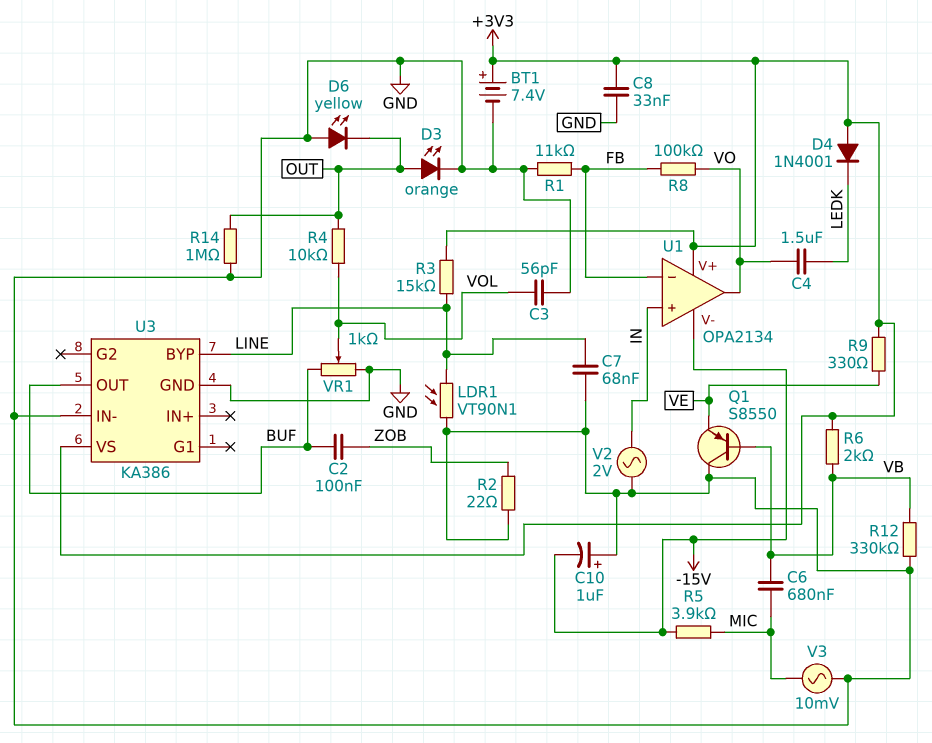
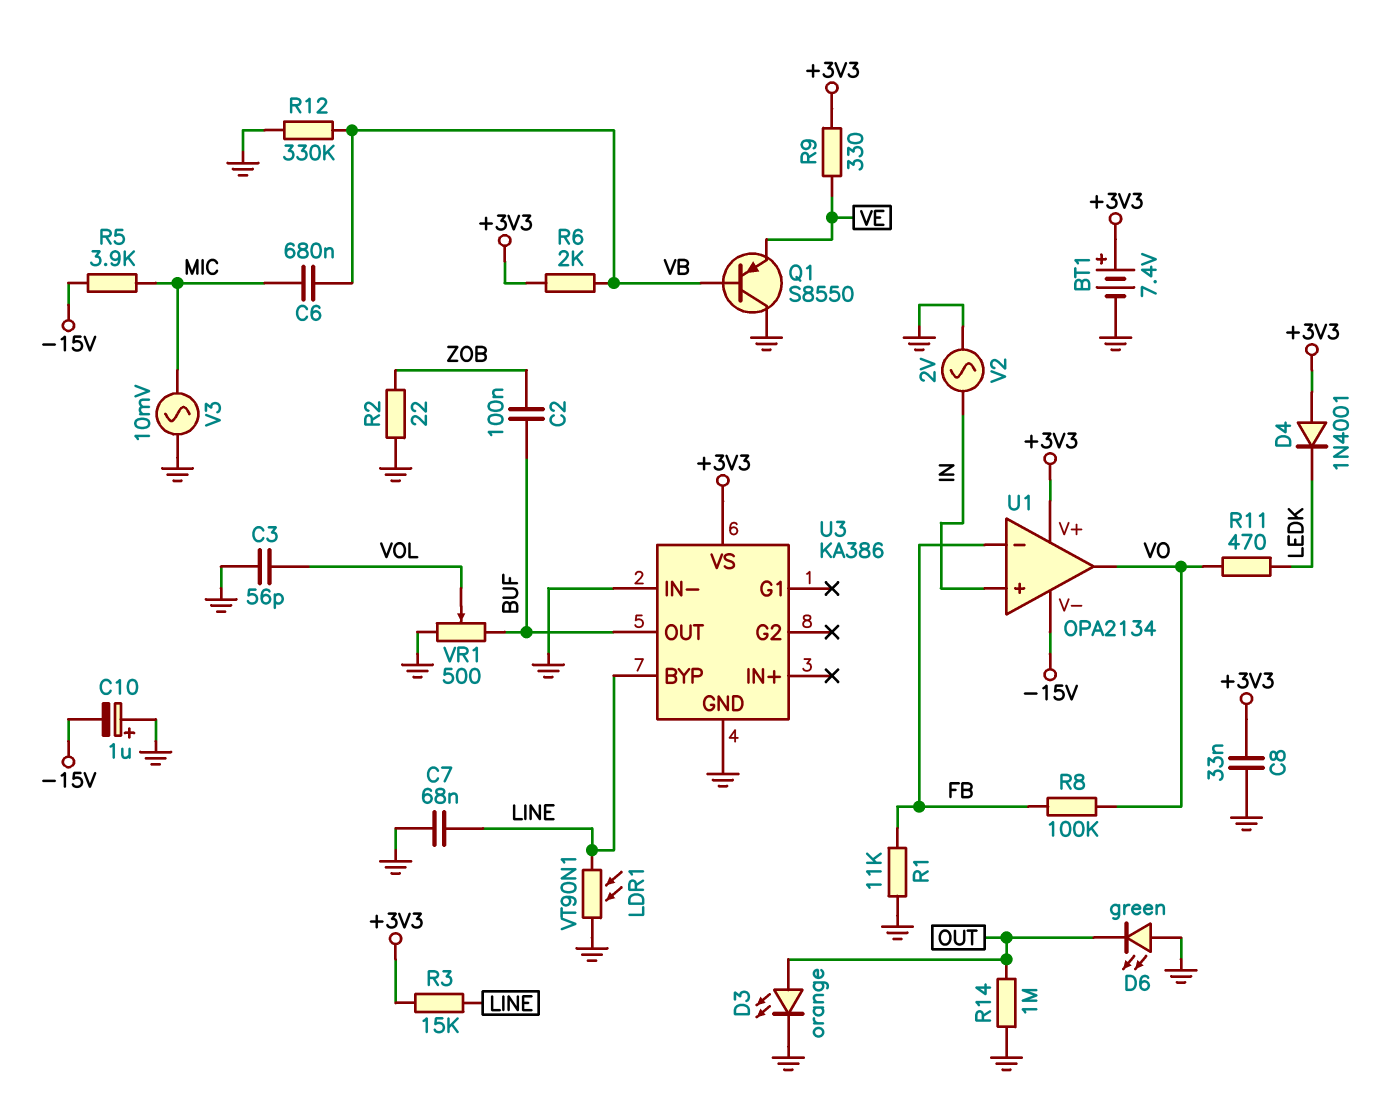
C4: 1.5uF (LEDK, VO) -> none
D6: LED yellow (A GND, K OUT) -> LED green (A GND, K OUT)
R4: 10k (OUT, VOL) -> none
R11: none -> 470 (LEDK, VO)
VR1: 1k (BUF, GND, wiper VOL) -> 500 (BUF, GND, wiper VOL)

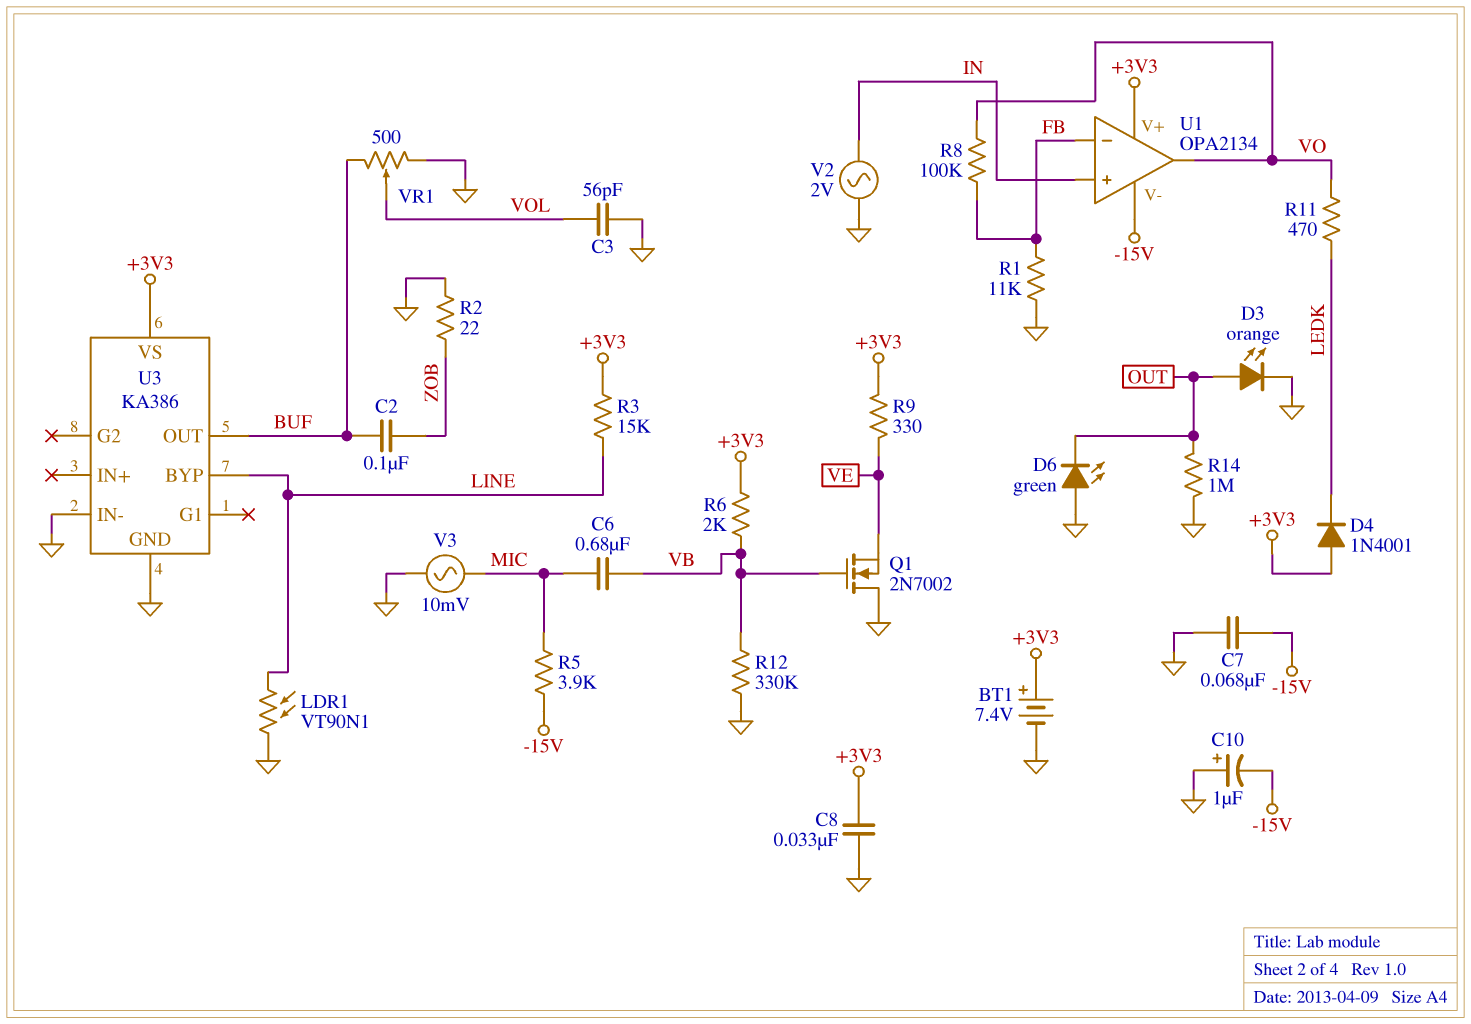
C7: 68nF (GND, LINE) -> 68nF (-15V, GND)
Q1: PNP S8550 (B VB, C GND, E VE) -> NMOS 2N7002 (G VB, D GND, S VE)

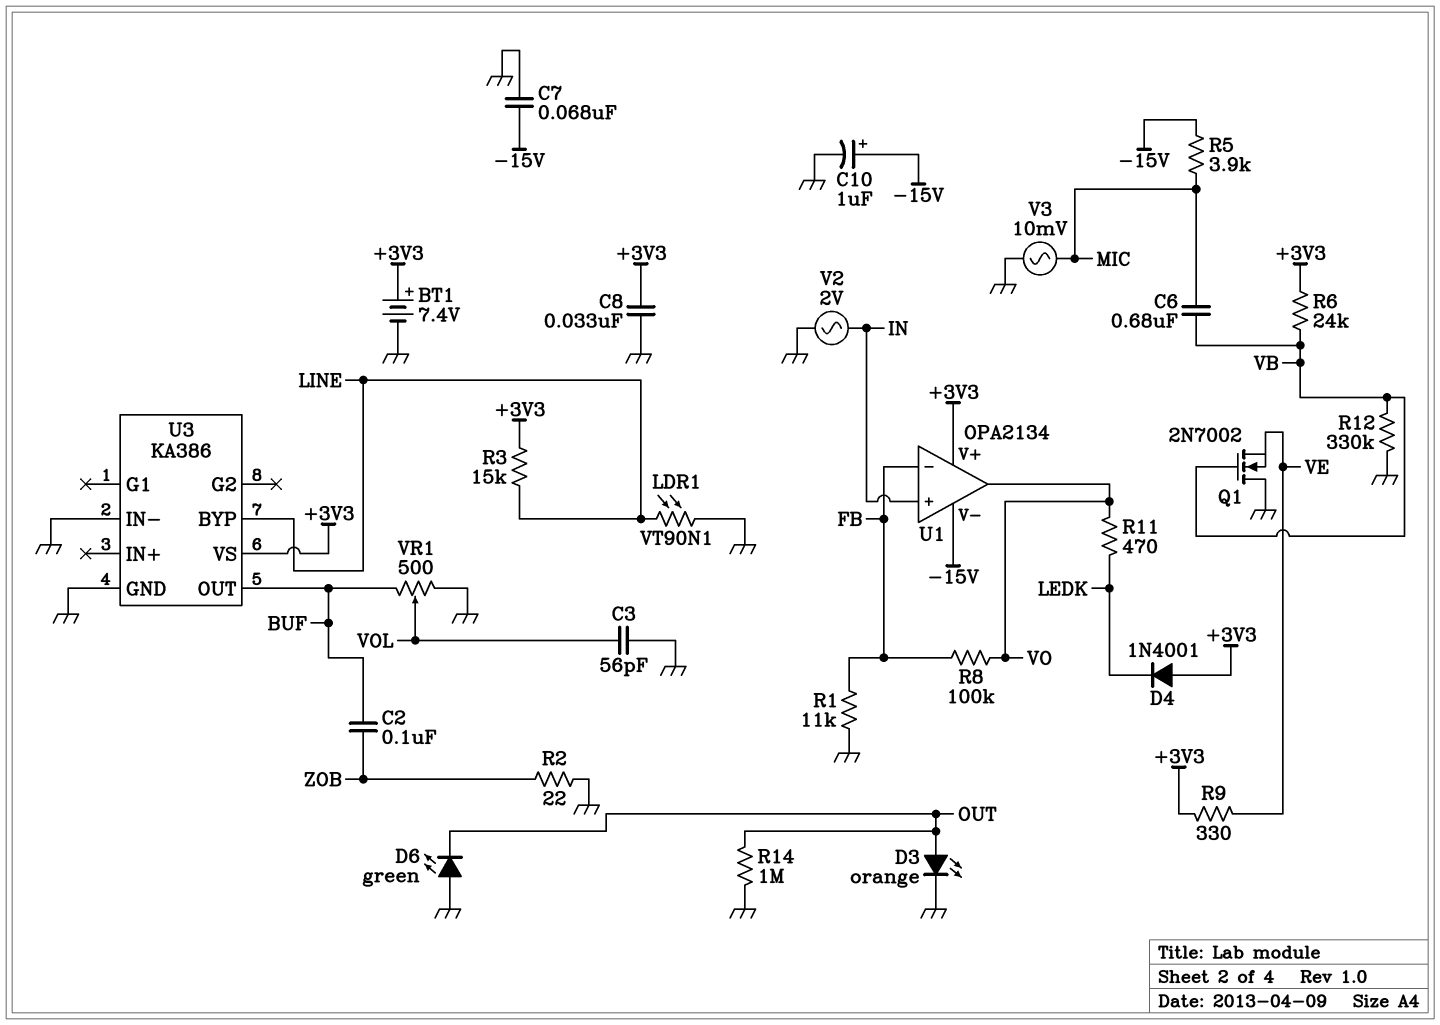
C10: 1uF (plus GND, minus -15V) -> 1uF (plus -15V, minus GND)
R6: 2k (+3V3, VB) -> 24k (+3V3, VB)

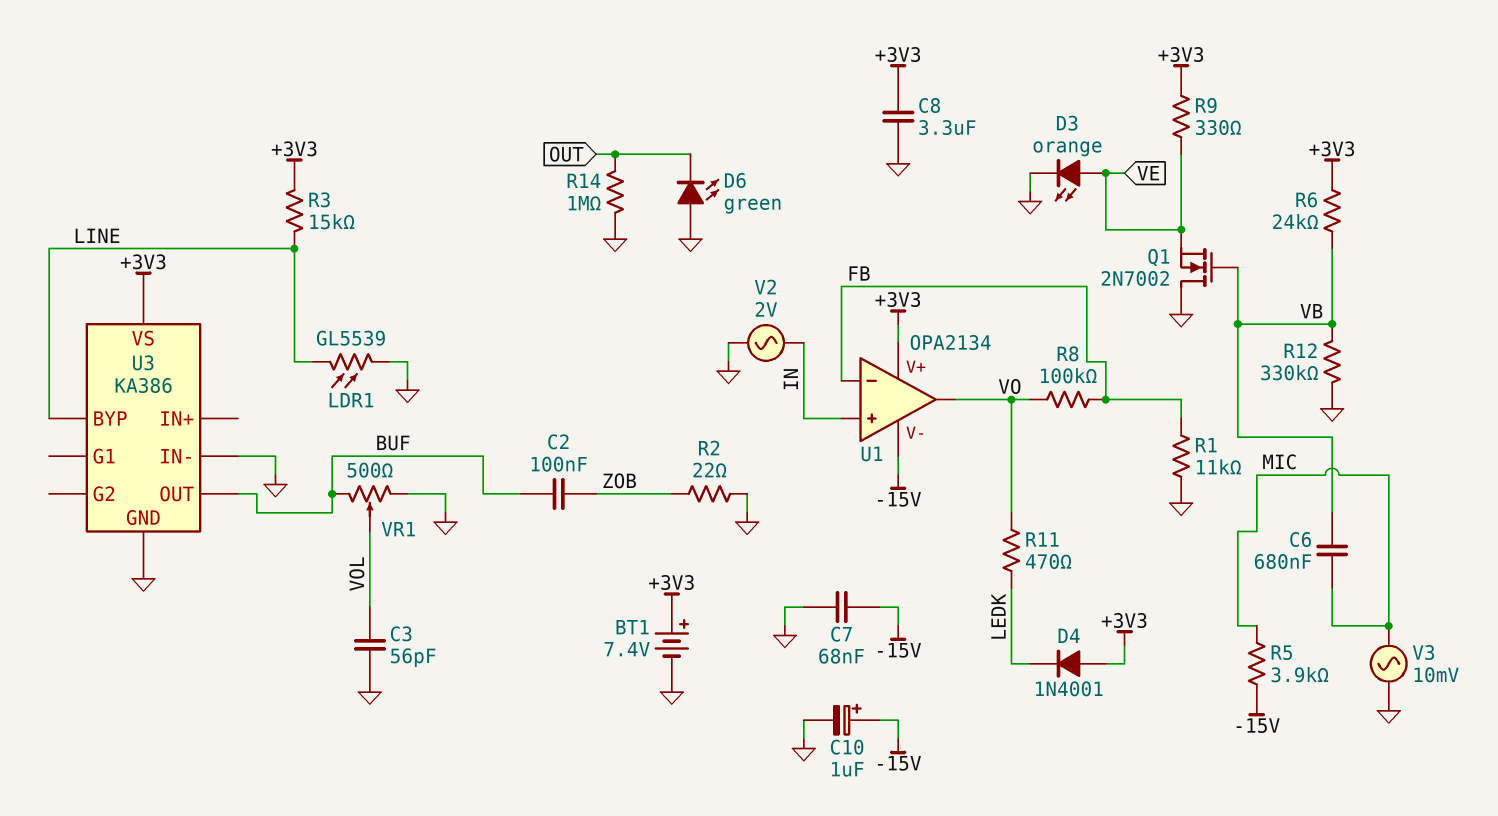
C8: 33nF (+3V3, GND) -> 3.3uF (+3V3, GND)
D3: LED orange (A OUT, K GND) -> LED orange (A VE, K GND)
LDR1: VT90N1 (GND, LINE) -> GL5539 (GND, LINE)

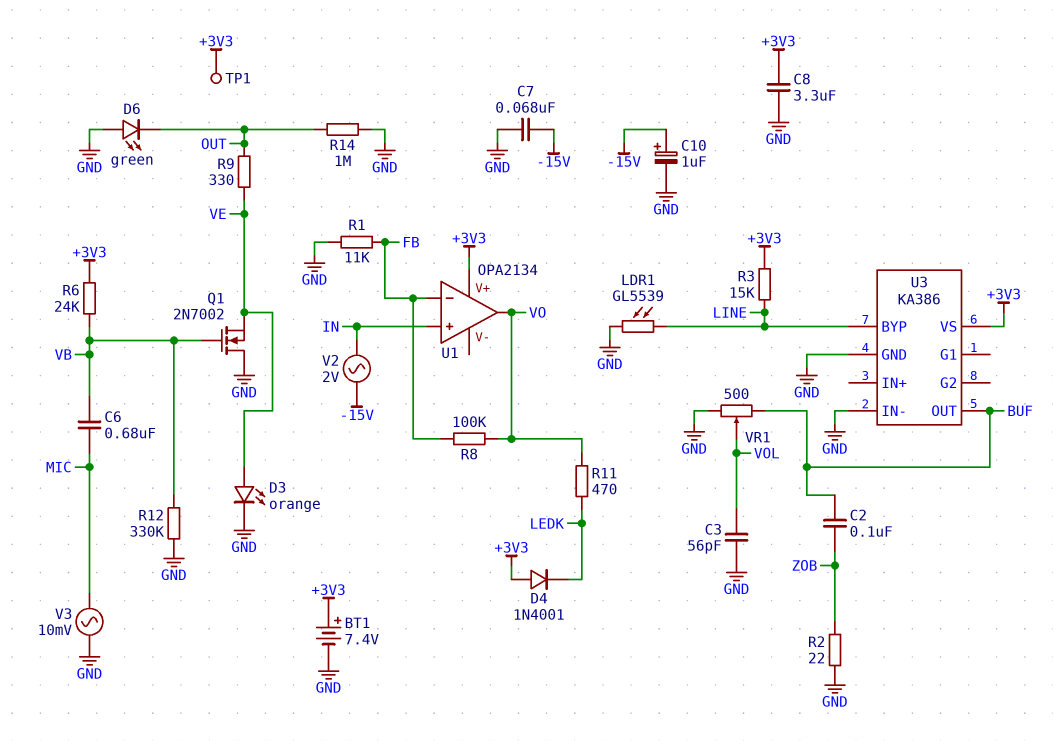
R5: 3.9k (-15V, MIC) -> none
R9: 330 (+3V3, VE) -> 330 (OUT, VE)
TP1: none -> test point (+3V3)
U1 pin V-: -15V -> none
V2: AC 2V (GND, IN) -> AC 2V (-15V, IN)

